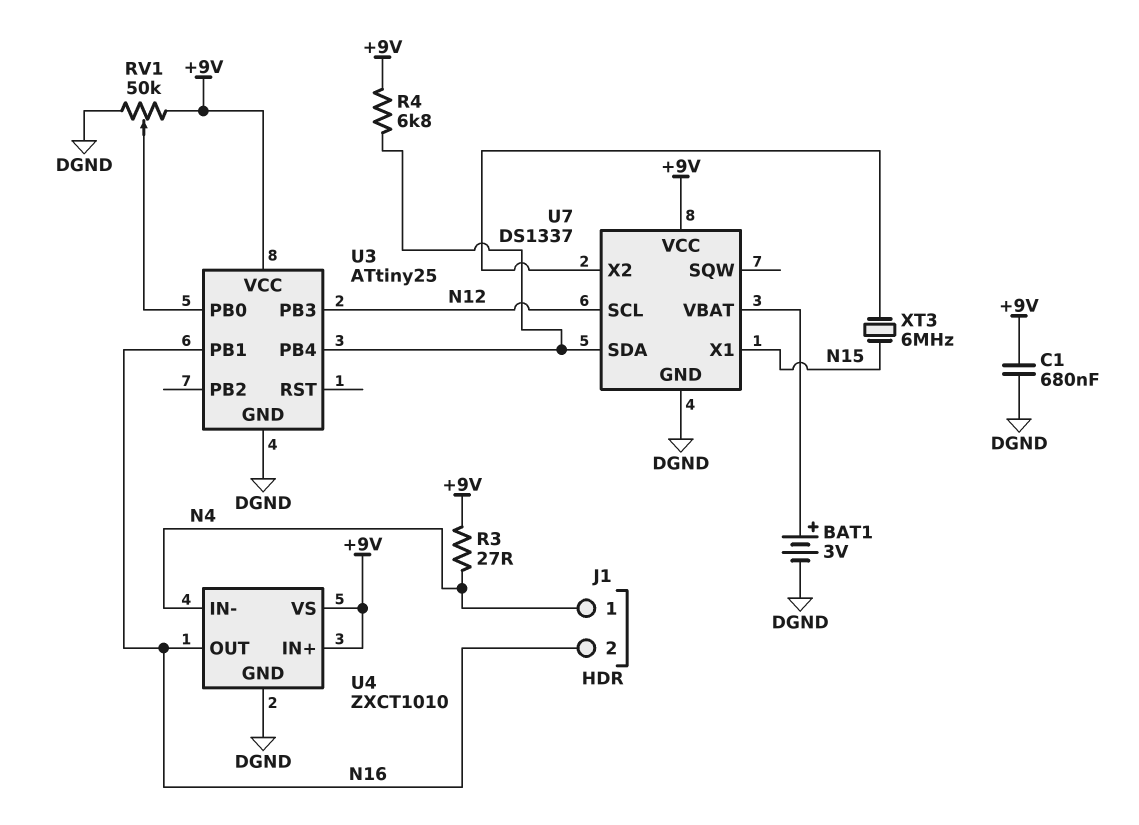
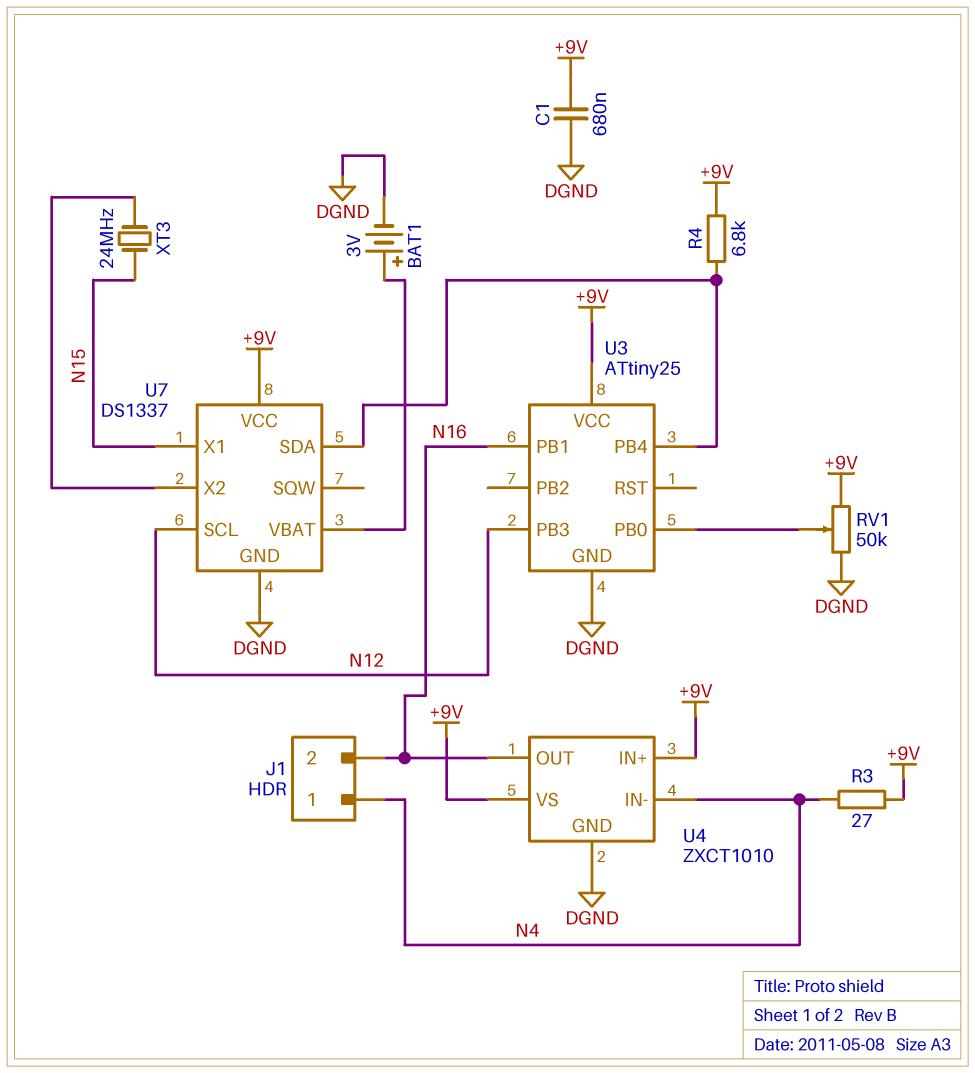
XT3: 6MHz (N15, U7/X2) -> 24MHz (N15, U7/X2)

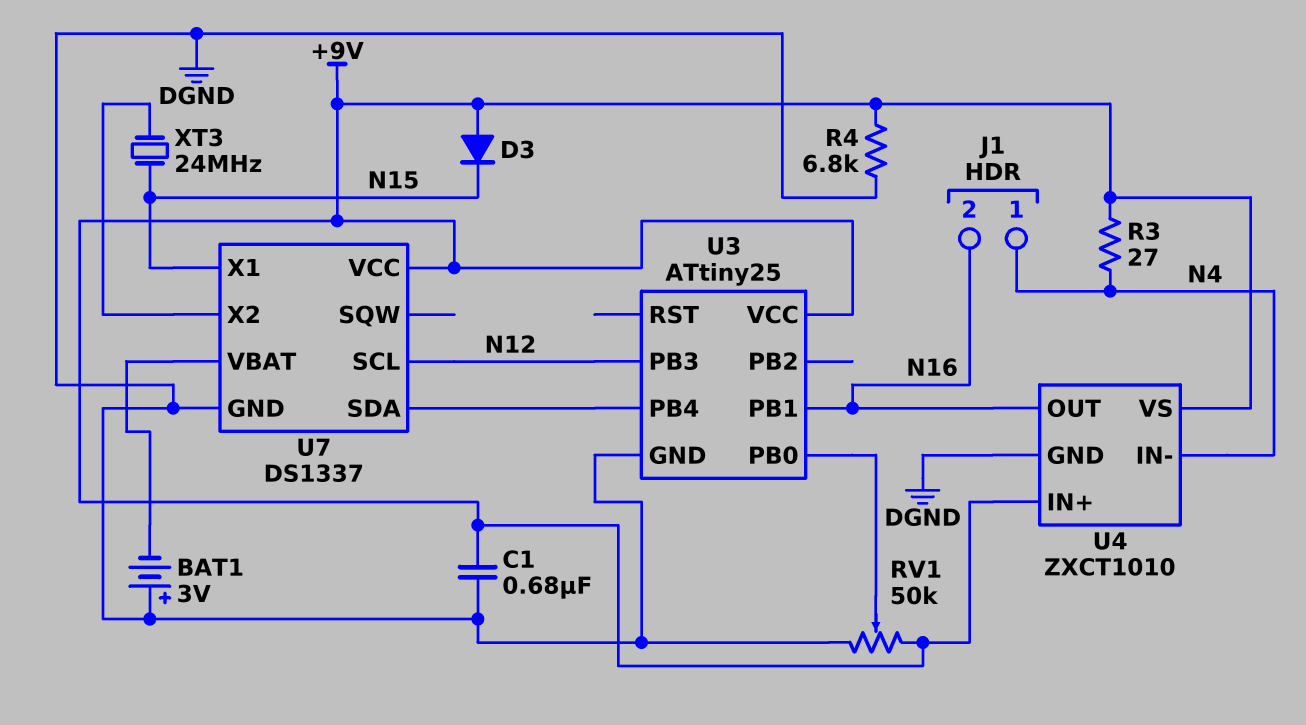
BAT1: 3V (plus U7/VBAT, minus DGND) -> 3V (plus DGND, minus U7/VBAT)
D3: none -> diode (A +9V, K N15)
R4: 6.8k (+9V, U3/PB4) -> 6.8k (+9V, DGND)

